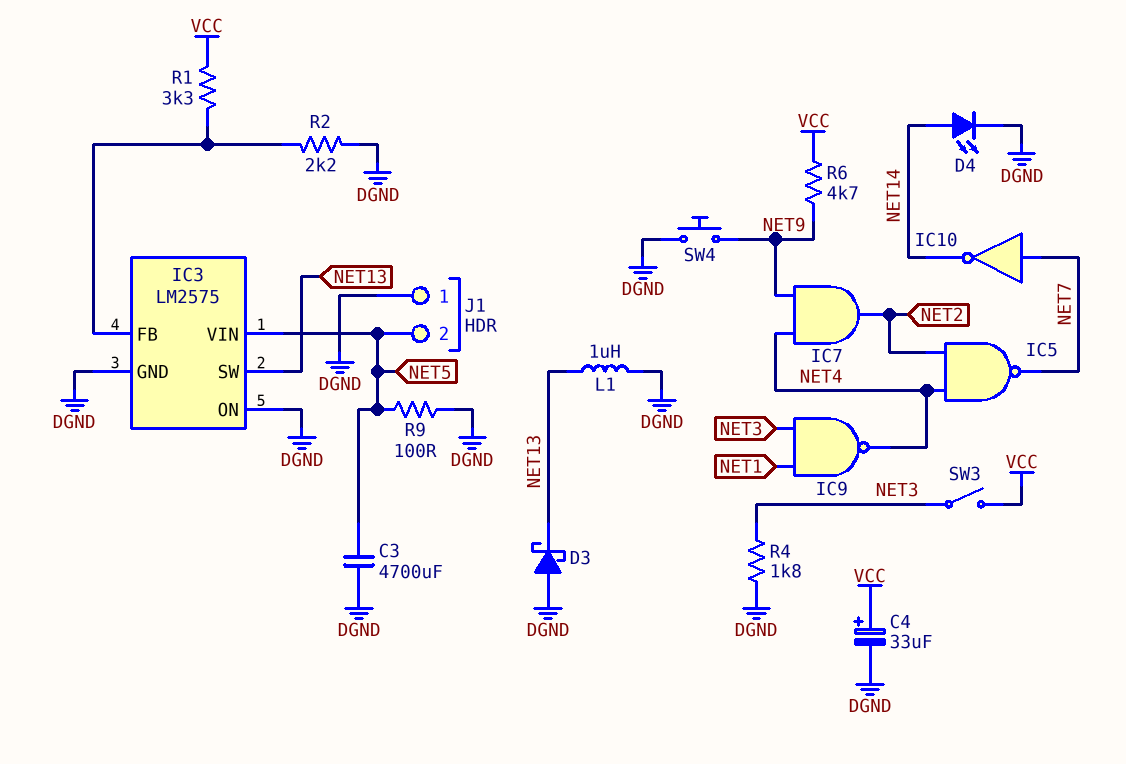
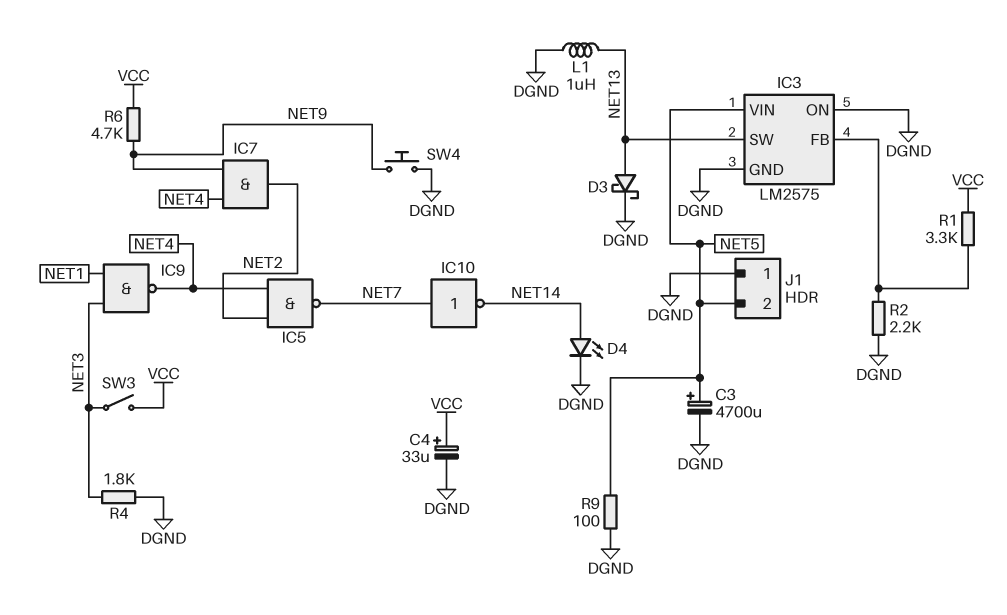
C3: 4700uF (DGND, NET5) -> 4700uF (plus NET5, minus DGND)
D3: schottky (A DGND, K NET13) -> schottky (A NET13, K DGND)

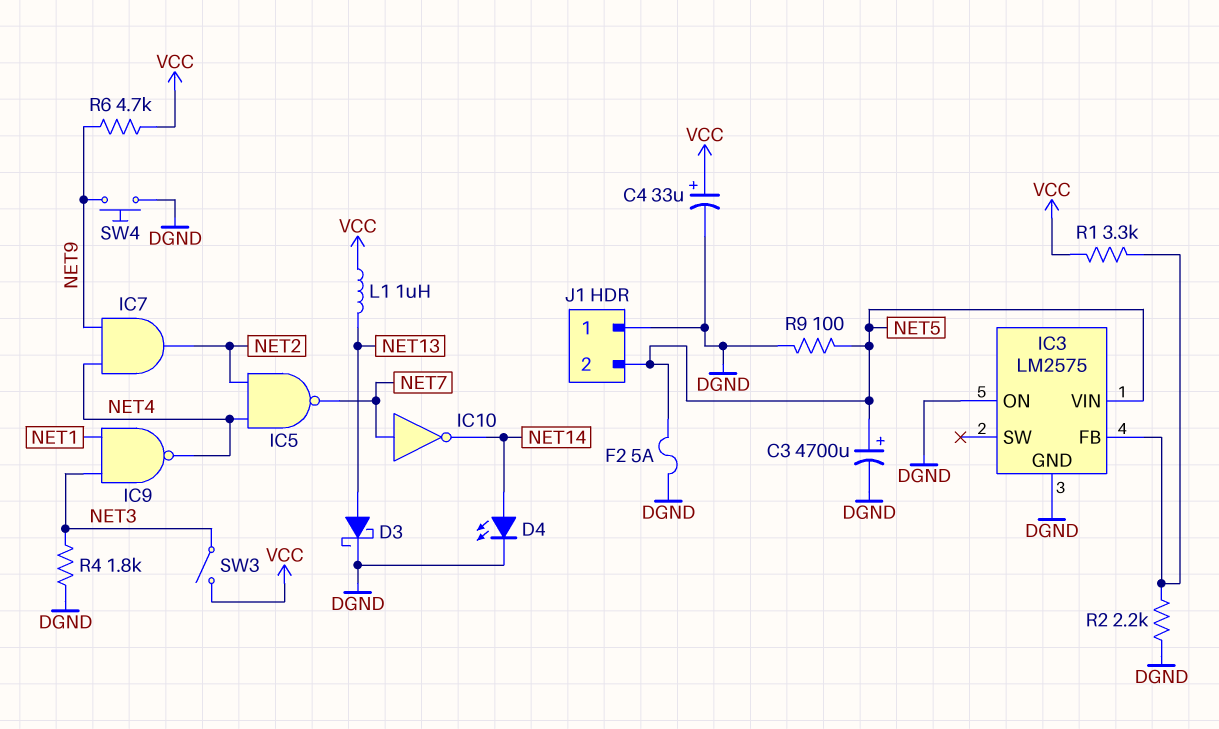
F2: none -> 5A (DGND, NET5)
IC3 pin SW: NET13 -> none
L1: 1uH (DGND, NET13) -> 1uH (NET13, VCC)

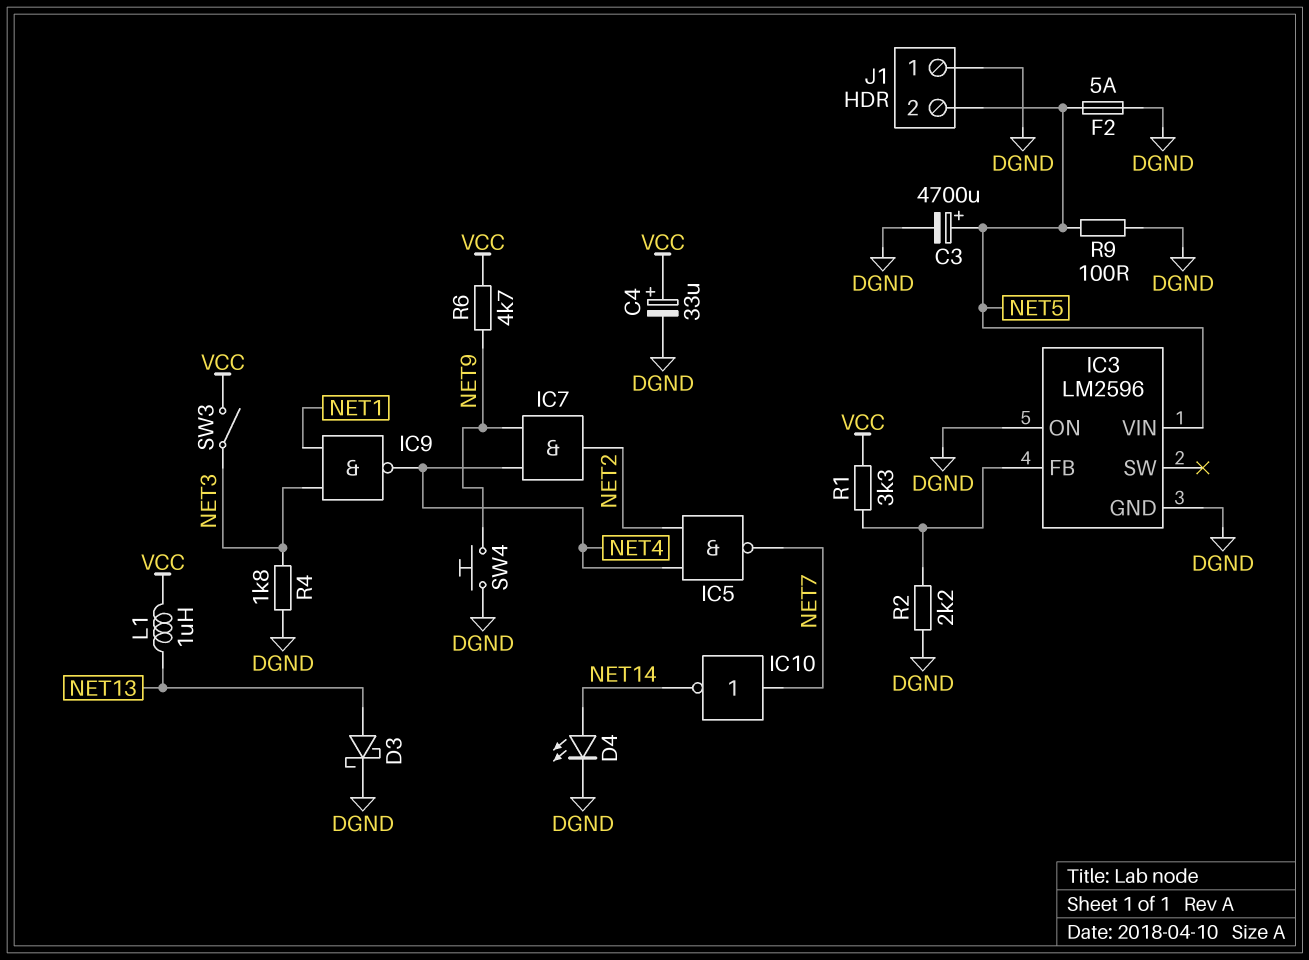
IC3: LM2575 -> LM2596

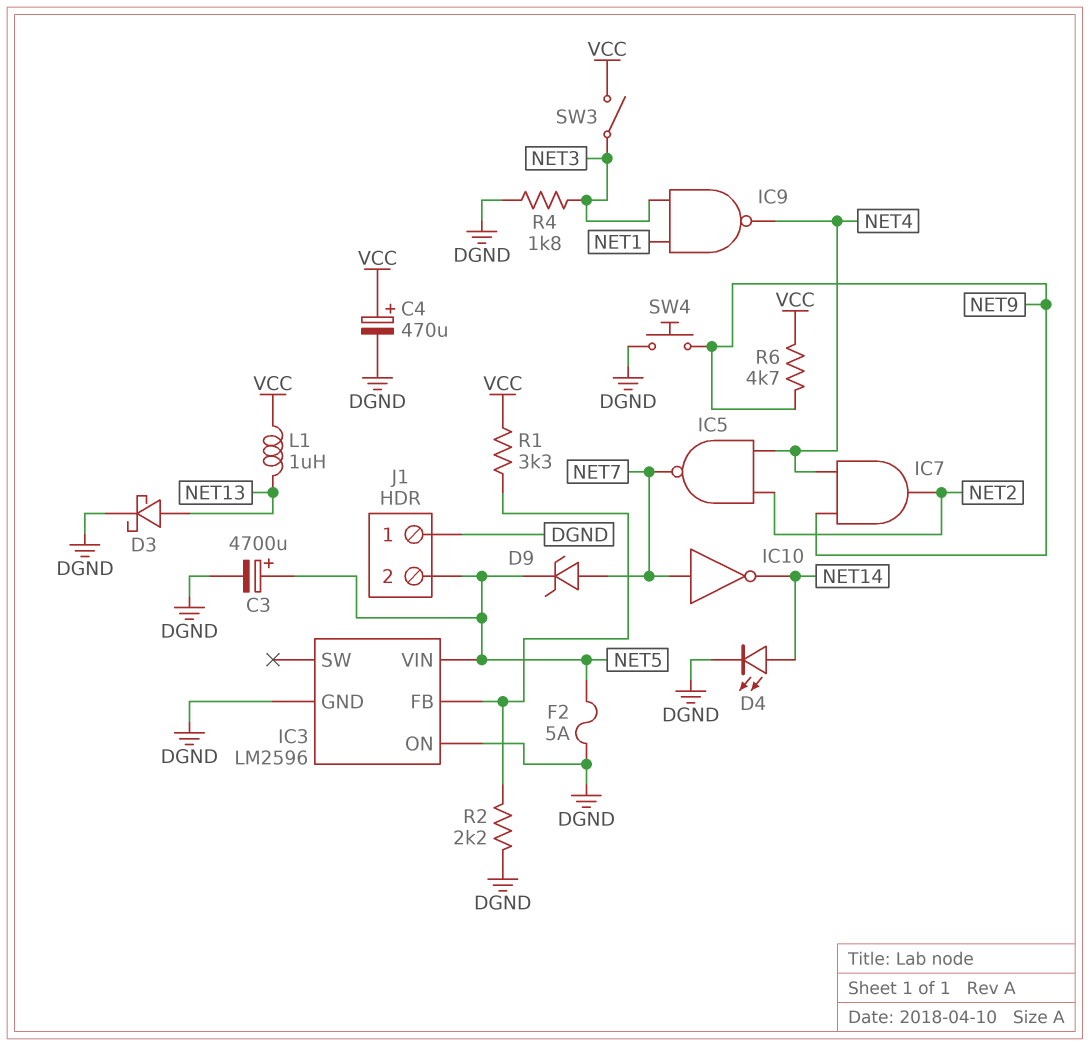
C4: 33uF (plus VCC, minus DGND) -> 470uF (plus VCC, minus DGND)
D9: none -> zener (A NET7, K NET5)
R9: 100 (DGND, NET5) -> none

